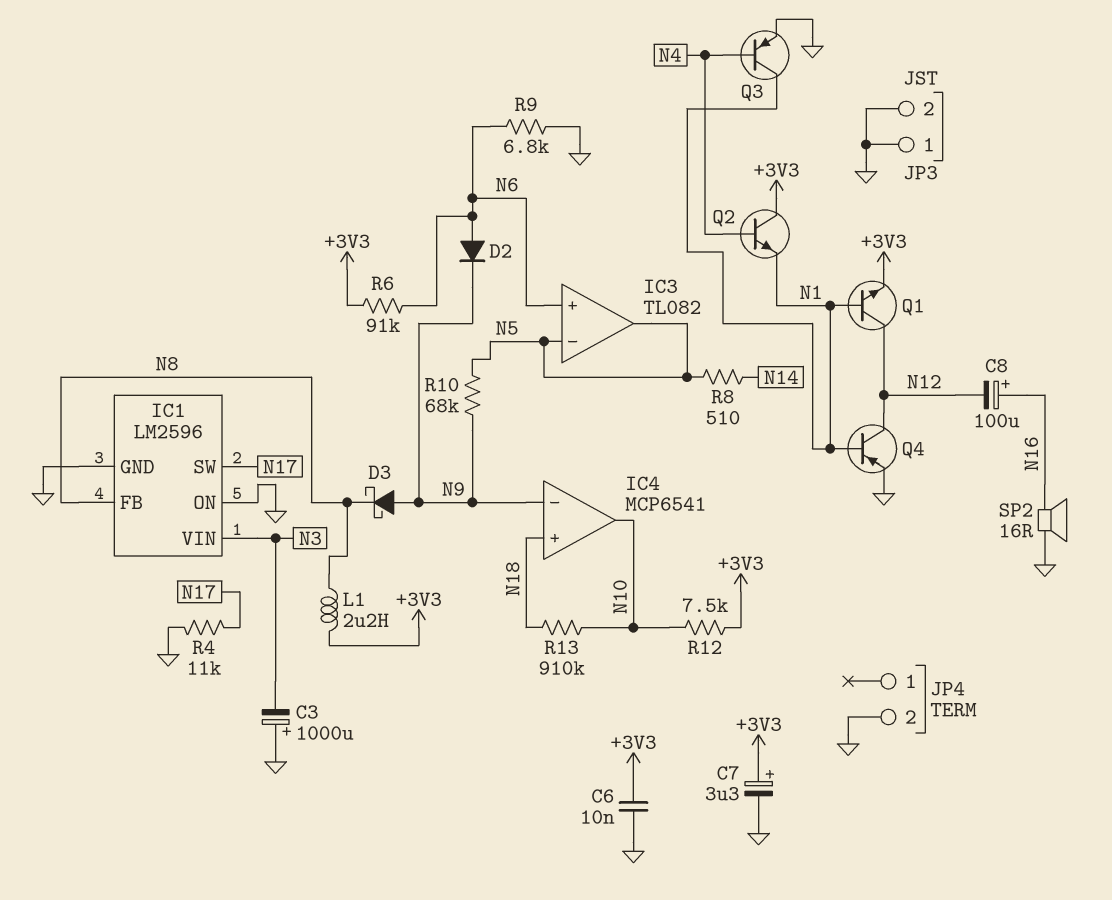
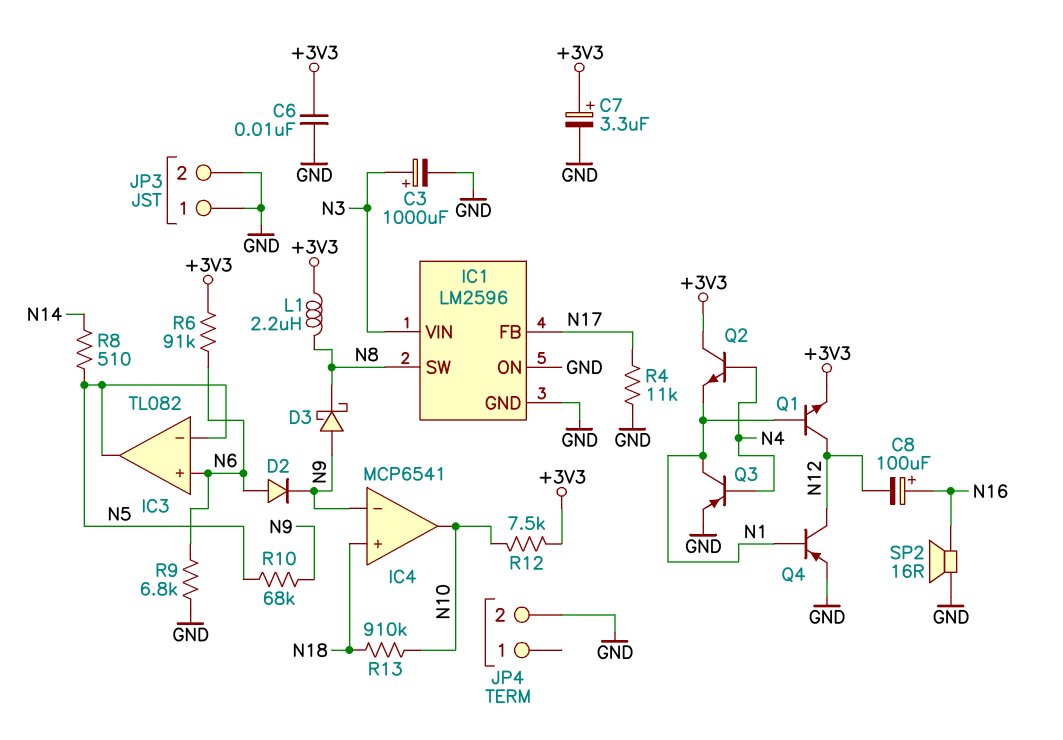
C3: 1000uF (plus GND, minus N3) -> 1000uF (plus N3, minus GND)
IC1 pin FB: N8 -> N17
IC1 pin SW: N17 -> N8

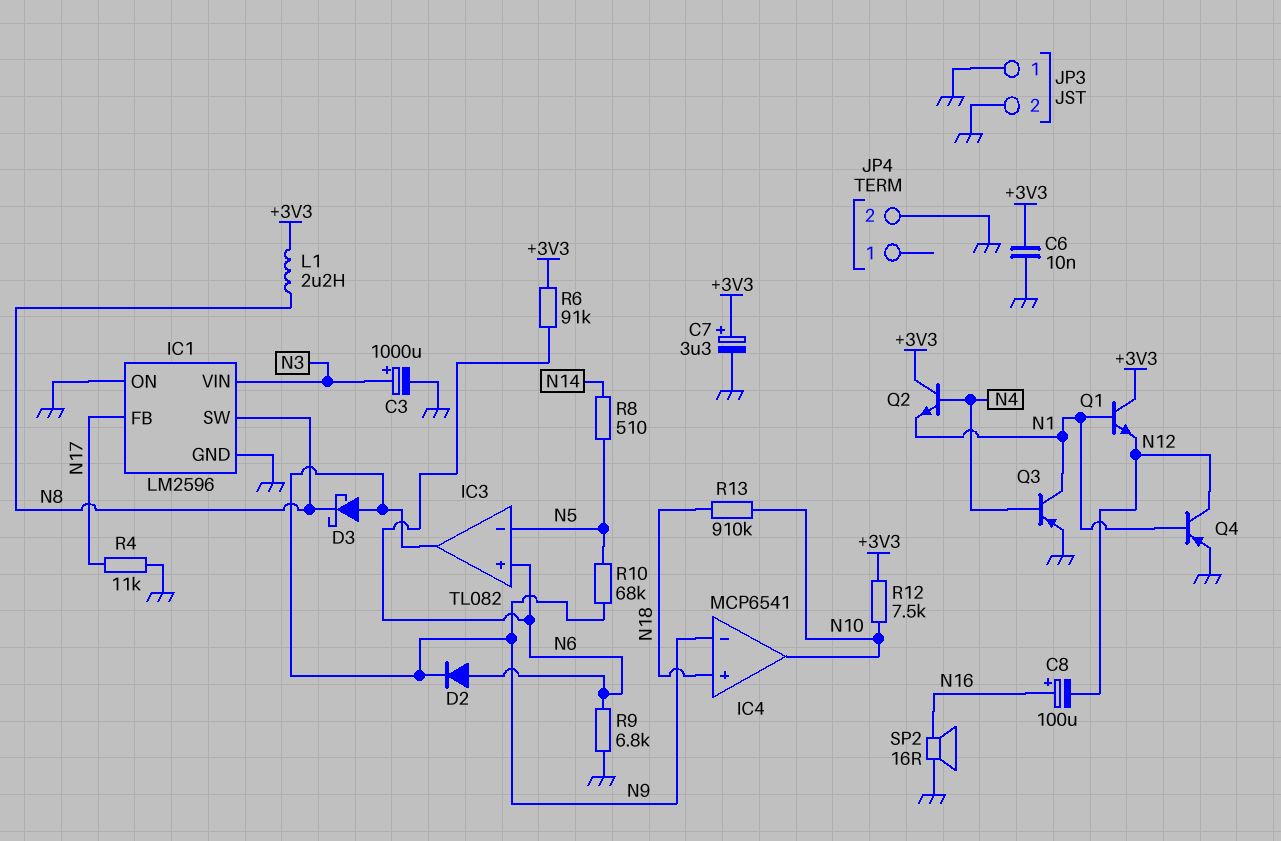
IC3 pin out: N5 -> N9
Q1: NPN (B N1, C N12, E +3V3) -> NPN (B N1, C +3V3, E N12)

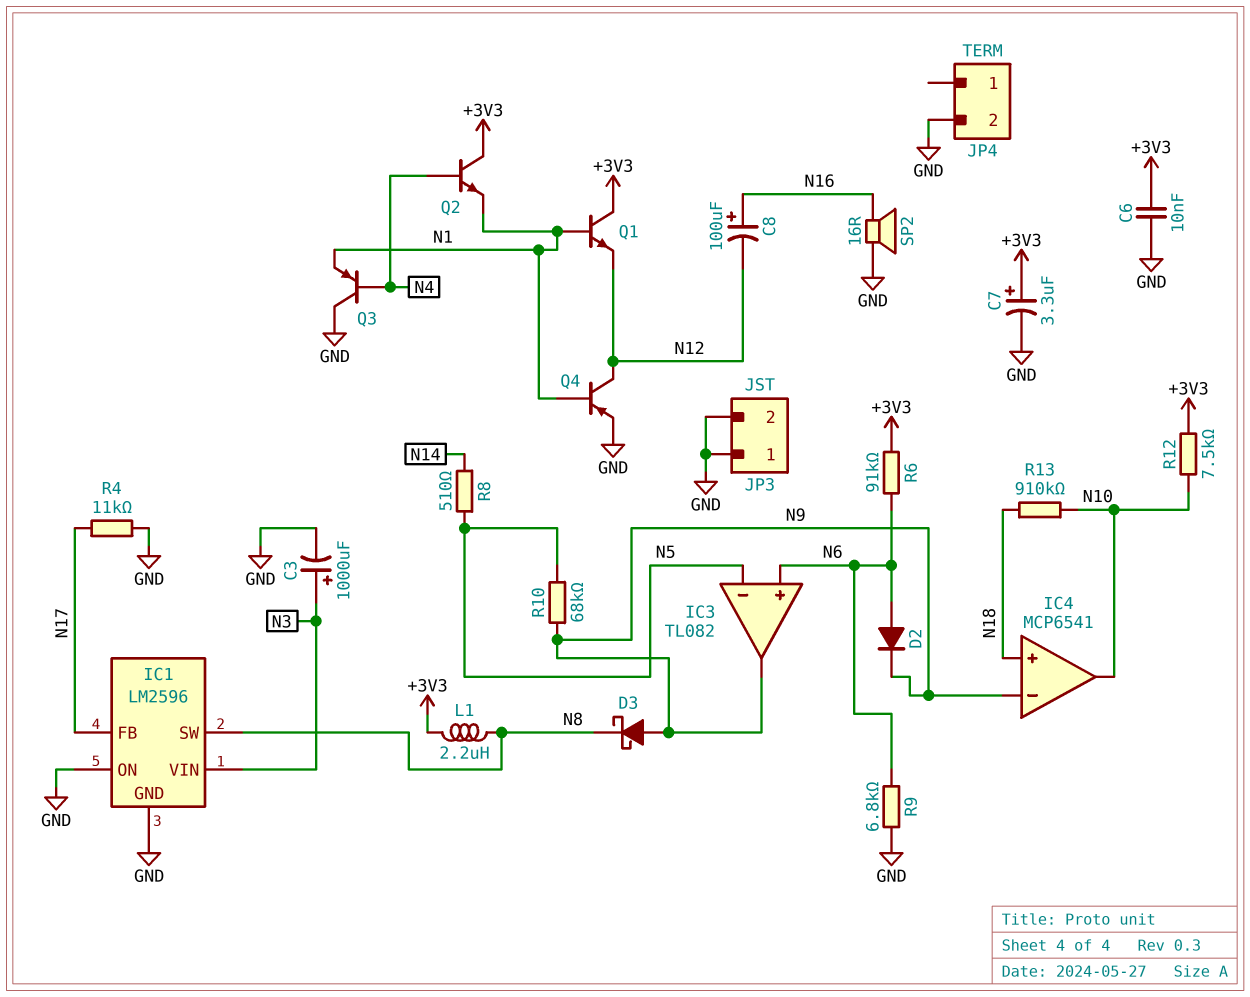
Q3: PNP (B N4, C N1, E GND) -> PNP (B N4, C GND, E N1)

